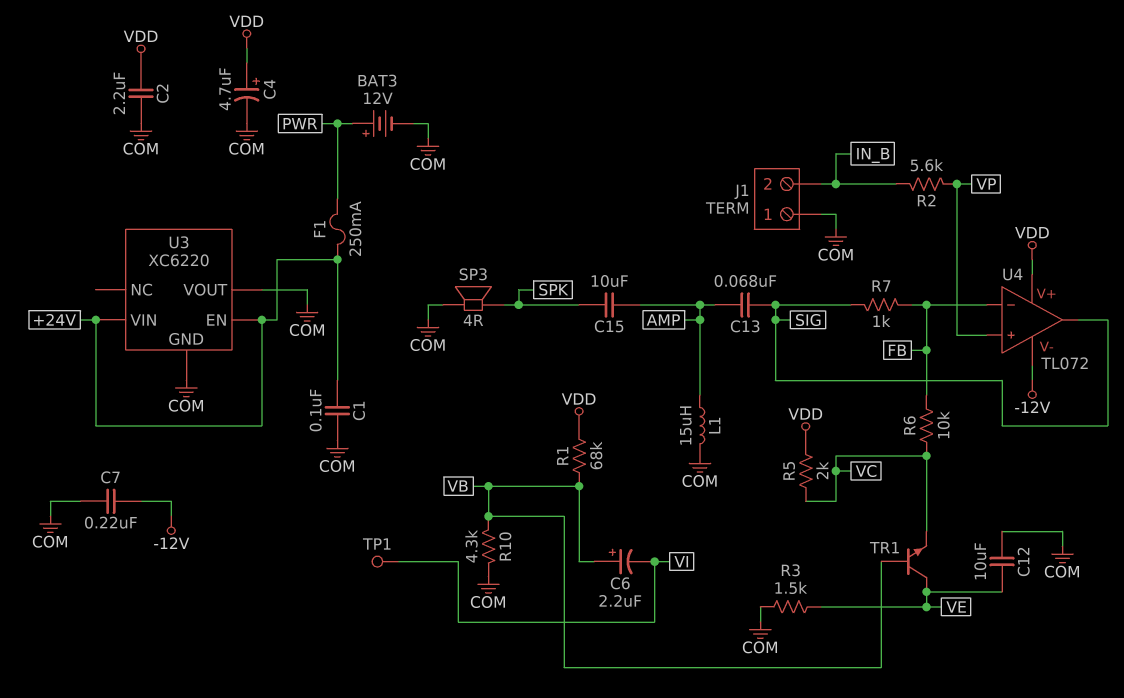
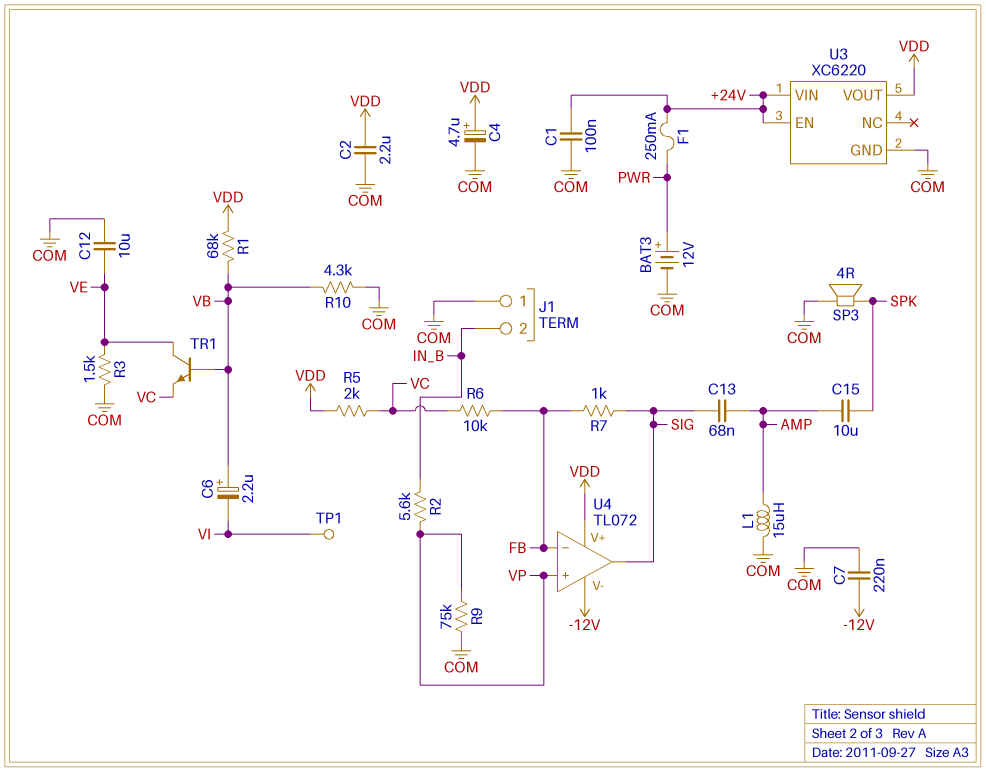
R9: none -> 75k (COM, VP)
U3 pin VOUT: COM -> VDD

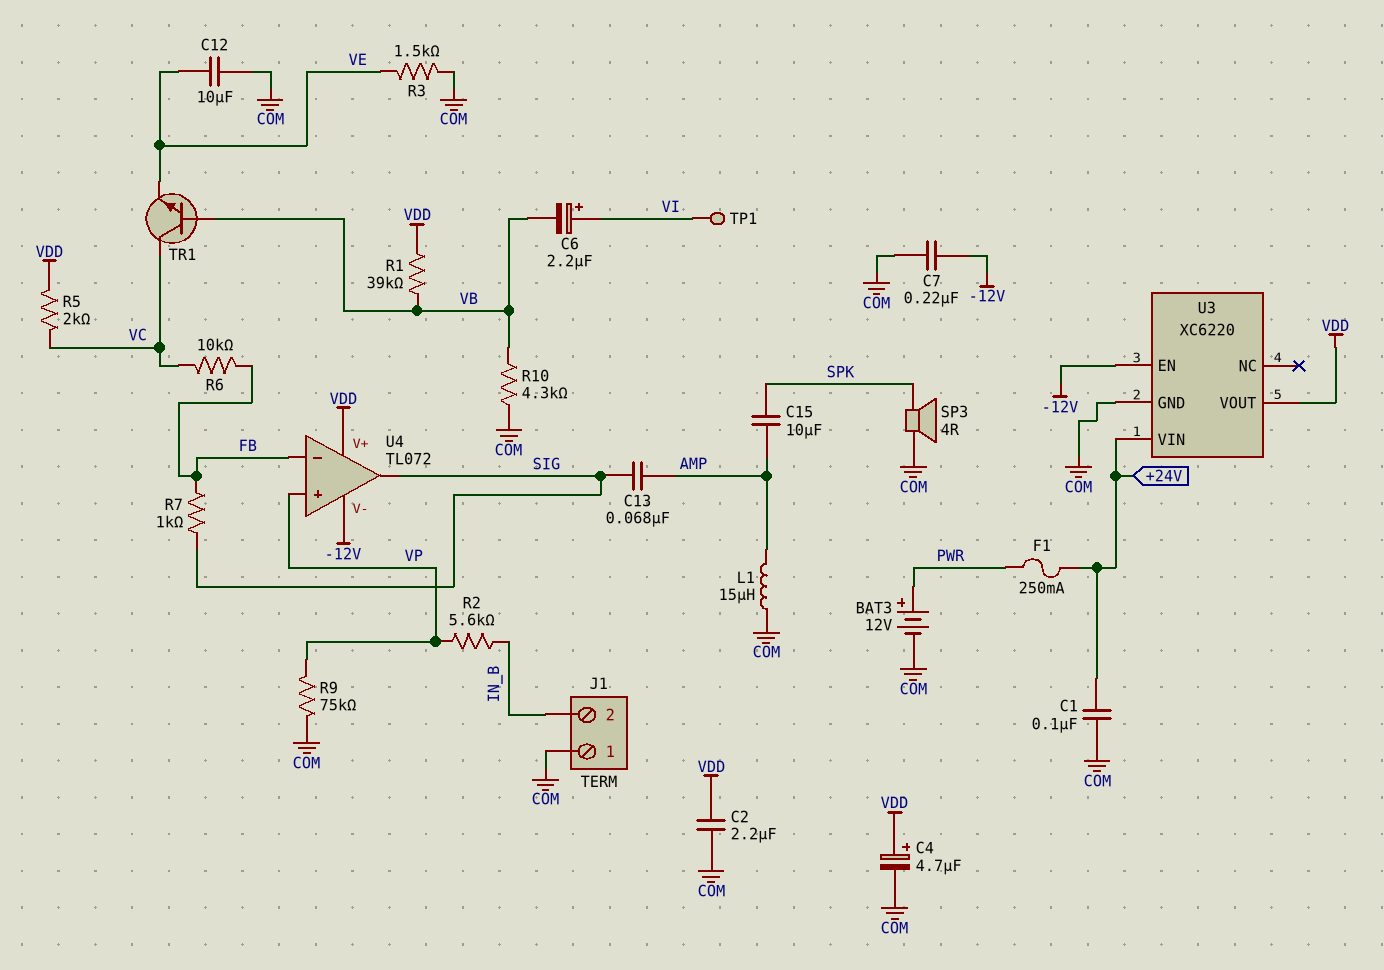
C6: 2.2uF (plus VB, minus VI) -> 2.2uF (plus VI, minus VB)
R1: 68k (VB, VDD) -> 39k (VB, VDD)
TR1: NPN (B VB, C VE, E VC) -> NPN (B VB, C VC, E VE)
U3 pin EN: +24V -> -12V

